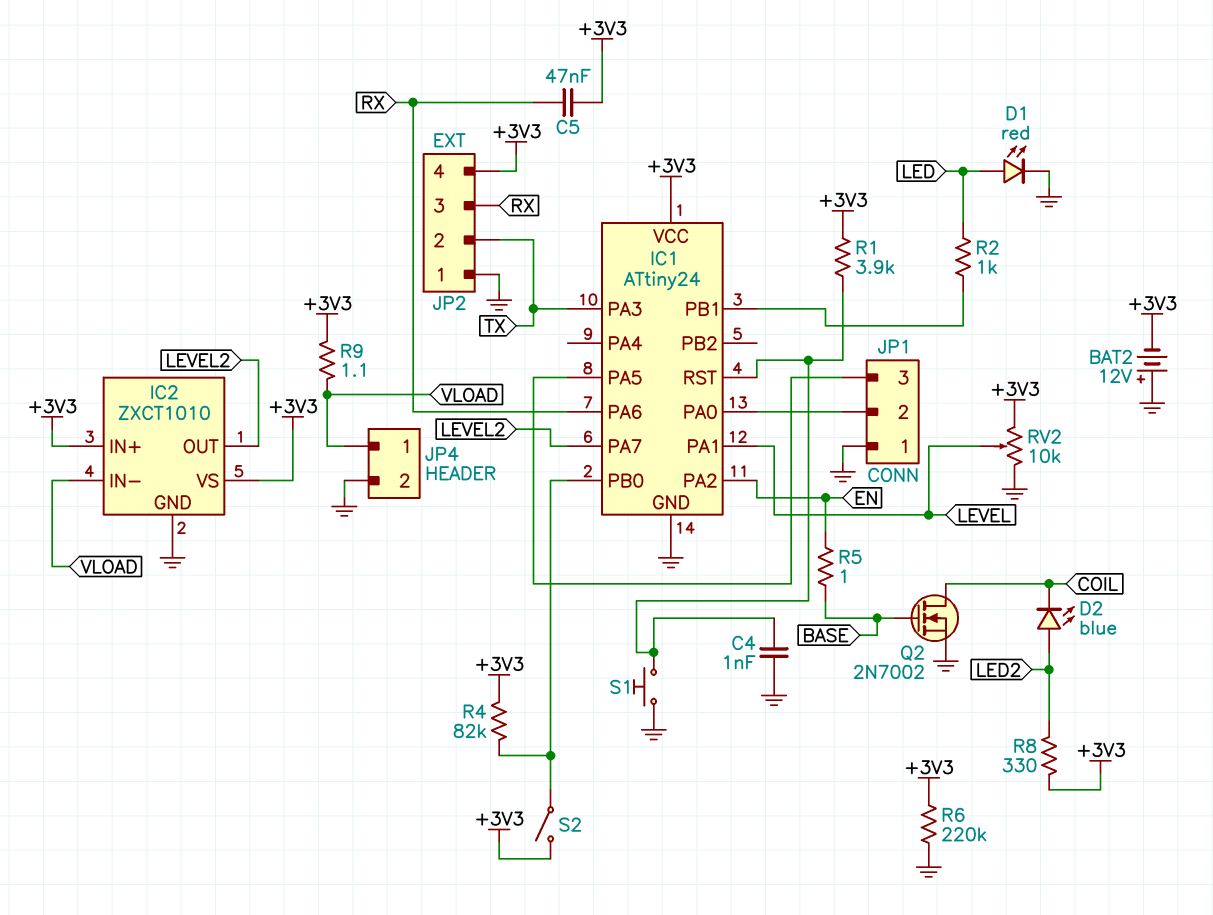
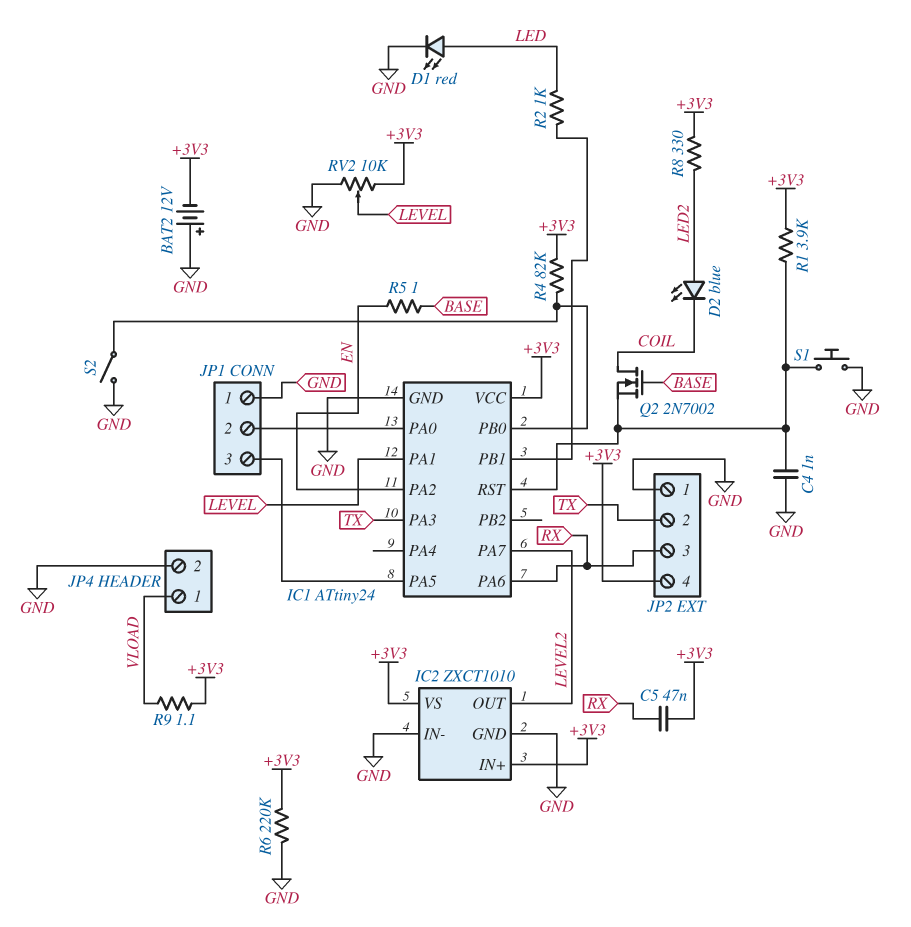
IC2 pin IN-: VLOAD -> GND
Q2: NMOS 2N7002 (G BASE, D COIL, S GND) -> NMOS 2N7002 (G BASE, D COIL, S IC1/RST)
S2: switch (+3V3, IC1/PB0) -> switch (GND, IC1/PB0)

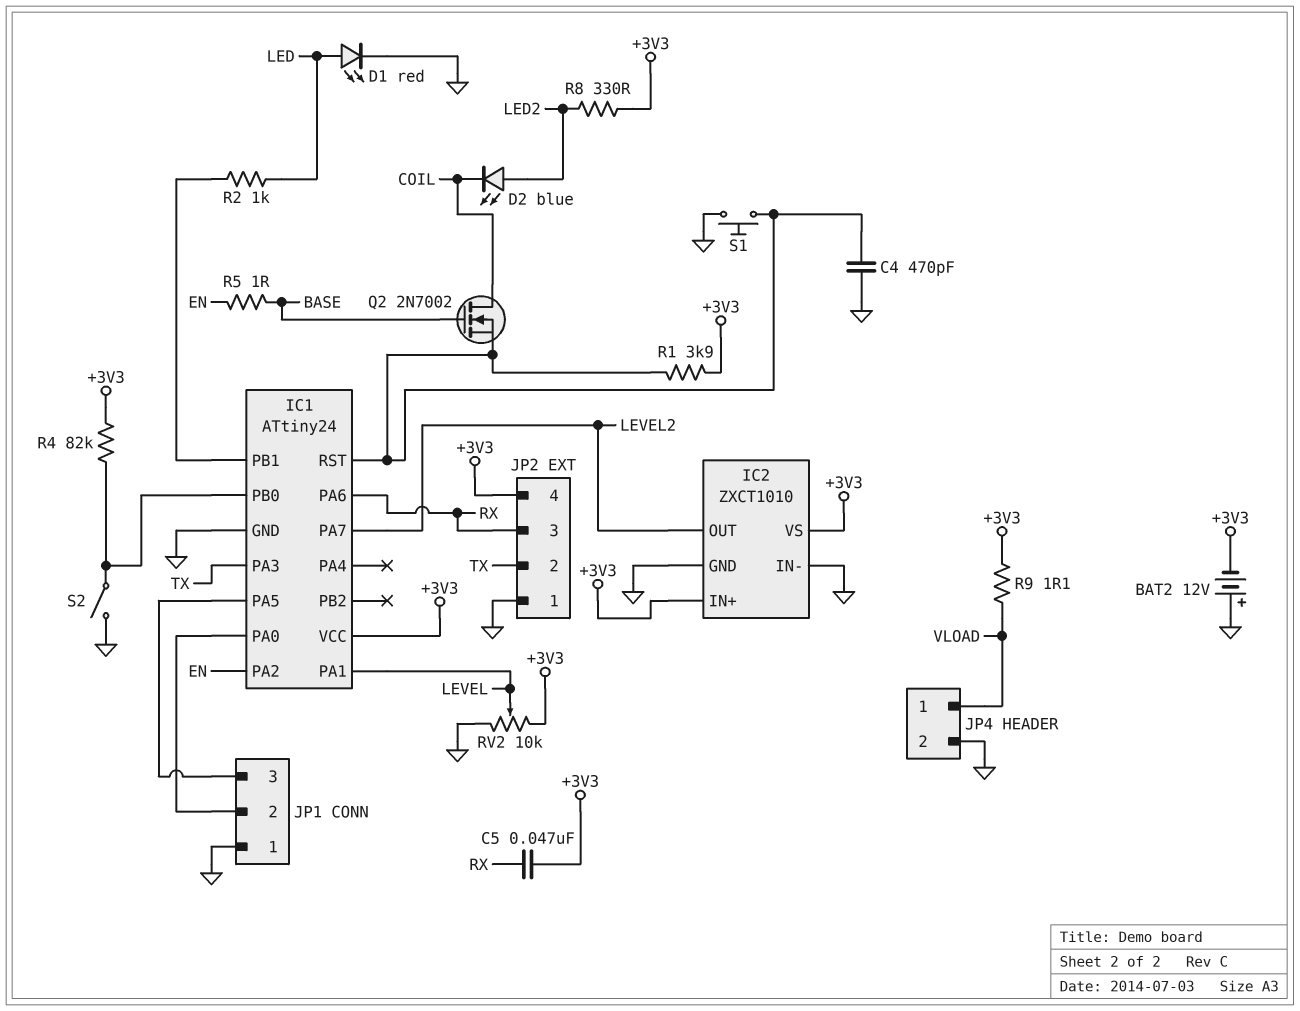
C4: 1nF (GND, IC1/RST) -> 470pF (GND, IC1/RST)
R6: 220k (+3V3, GND) -> none

